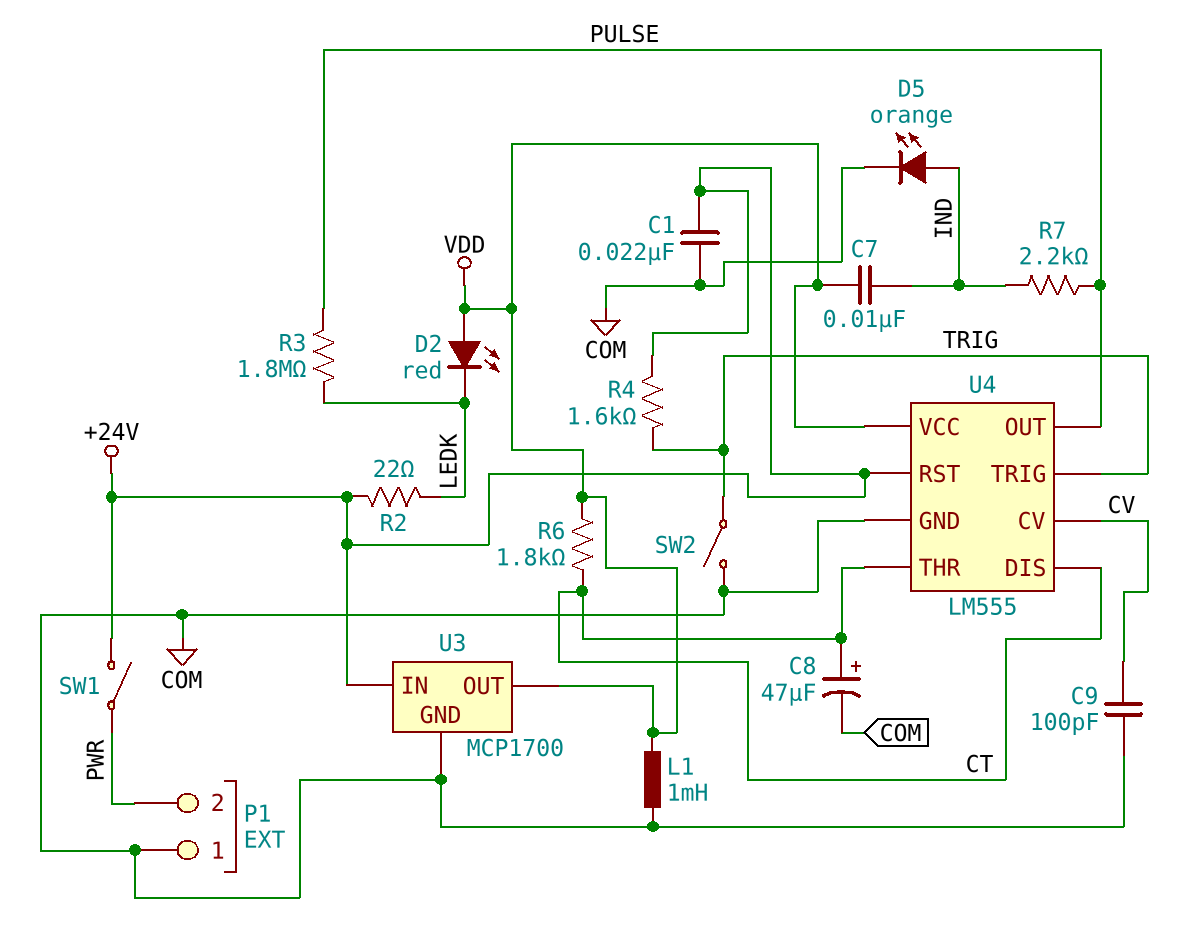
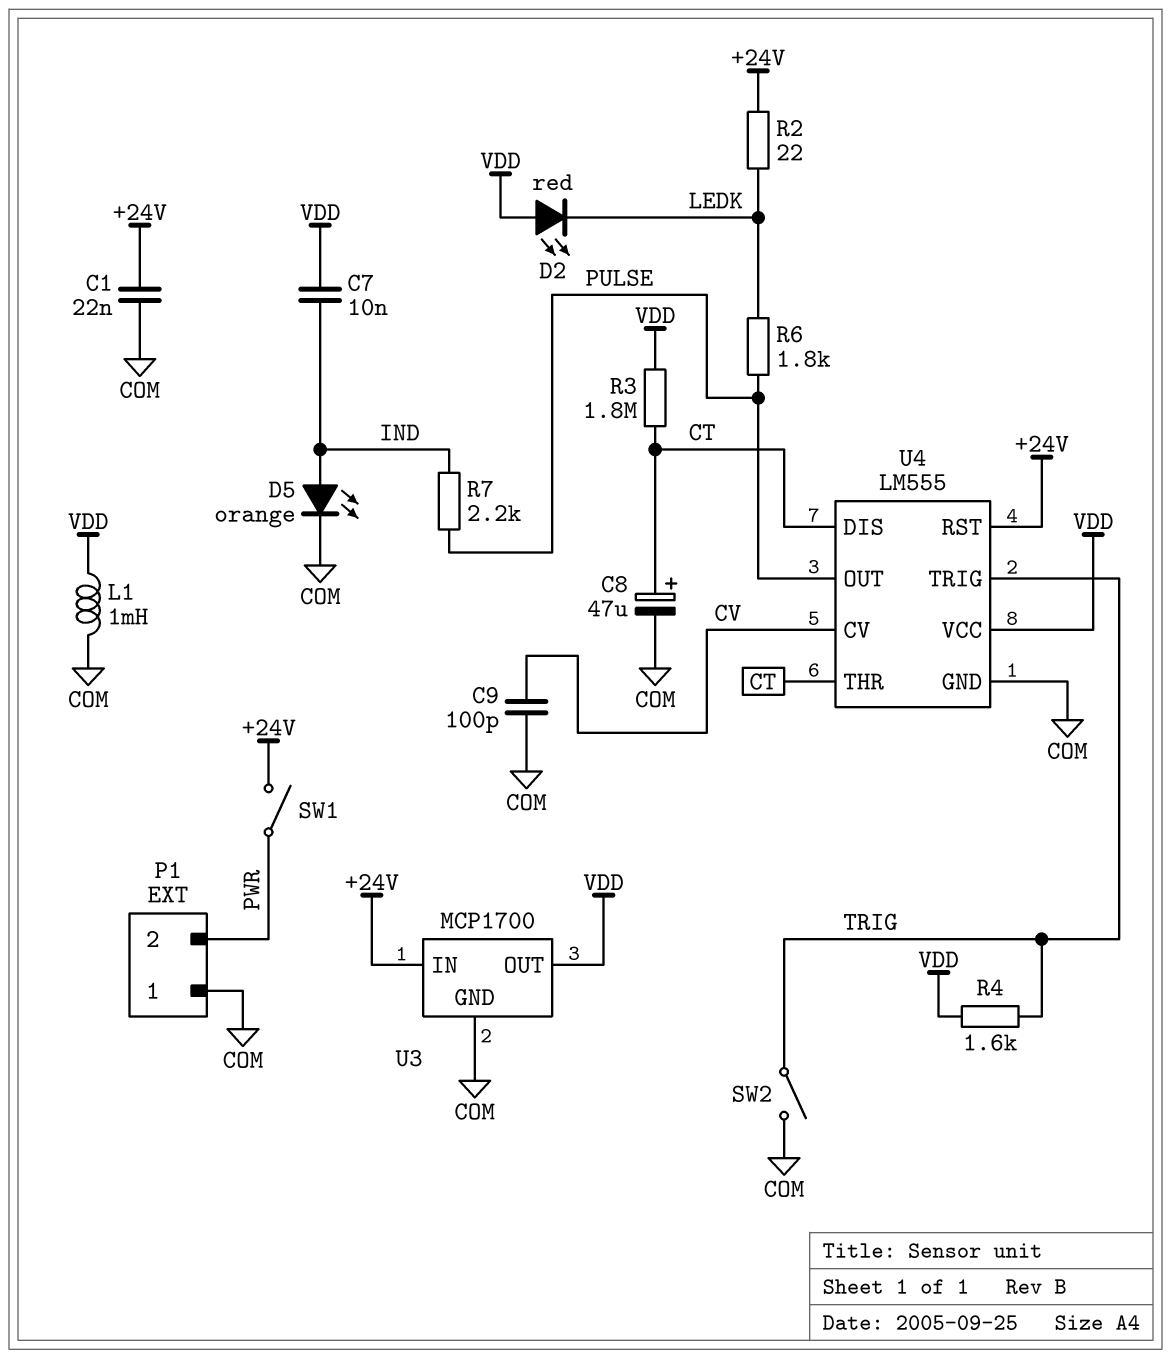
R3: 1.8M (LEDK, PULSE) -> 1.8M (CT, VDD)
R4: 1.6k (+24V, TRIG) -> 1.6k (TRIG, VDD)
R6: 1.8k (CT, VDD) -> 1.8k (LEDK, PULSE)

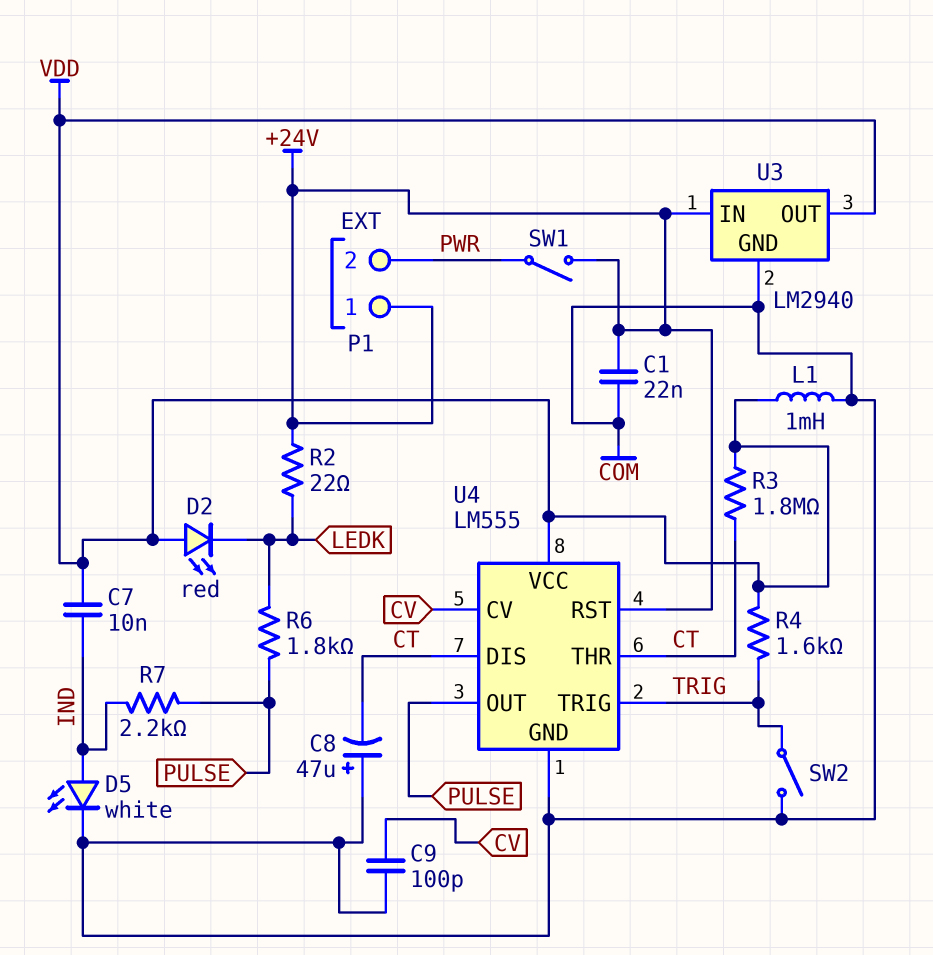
C8: 47uF (plus CT, minus COM) -> 47uF (plus COM, minus CT)
D5: LED orange (A IND, K COM) -> LED white (A IND, K COM)
P1 pin 1: COM -> +24V
U3: MCP1700 -> LM2940

